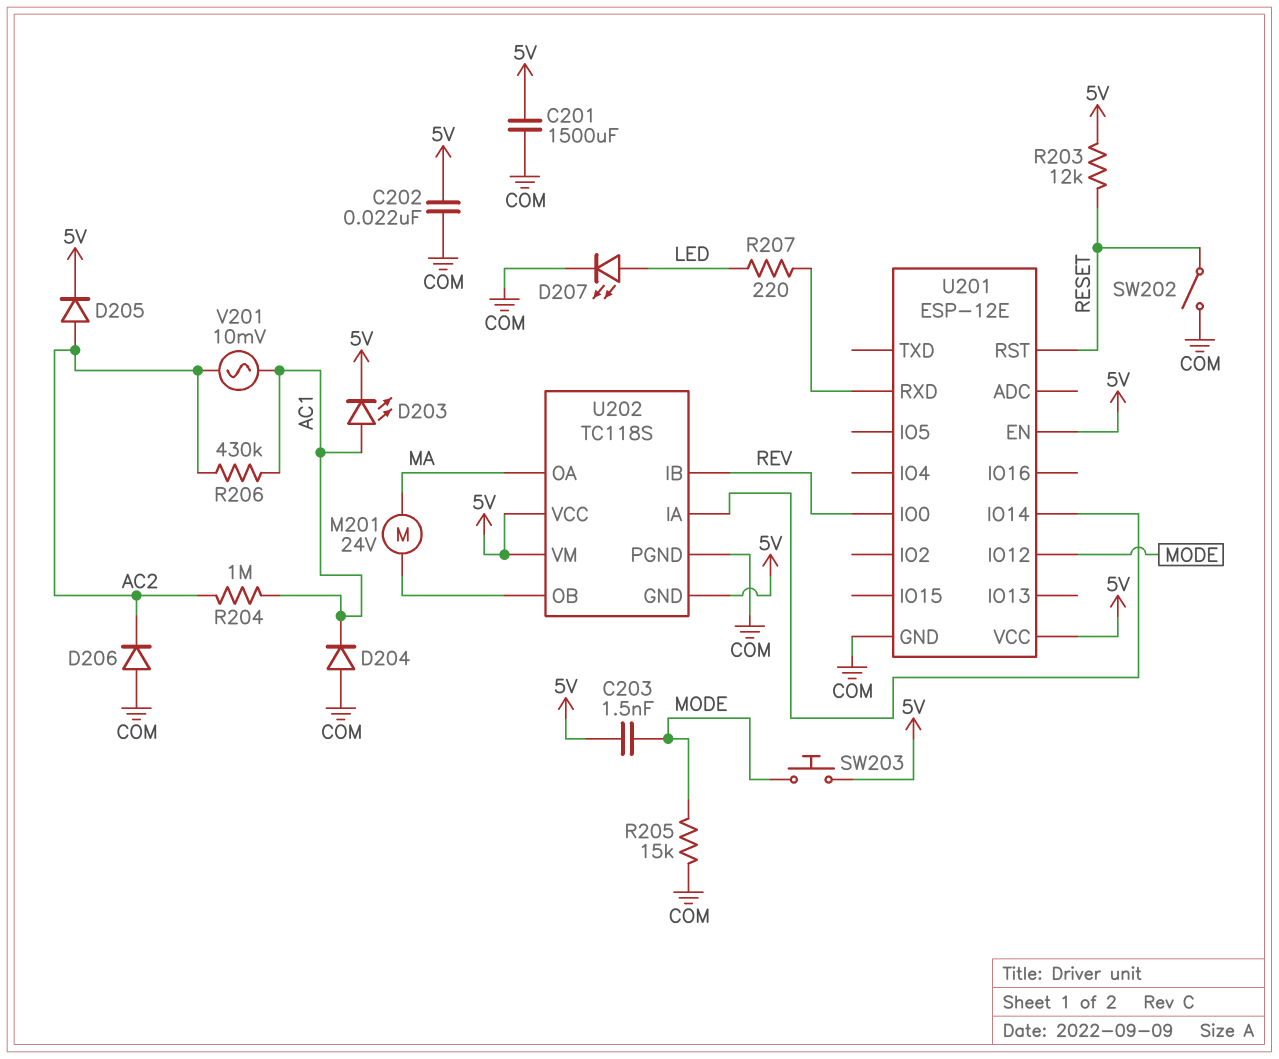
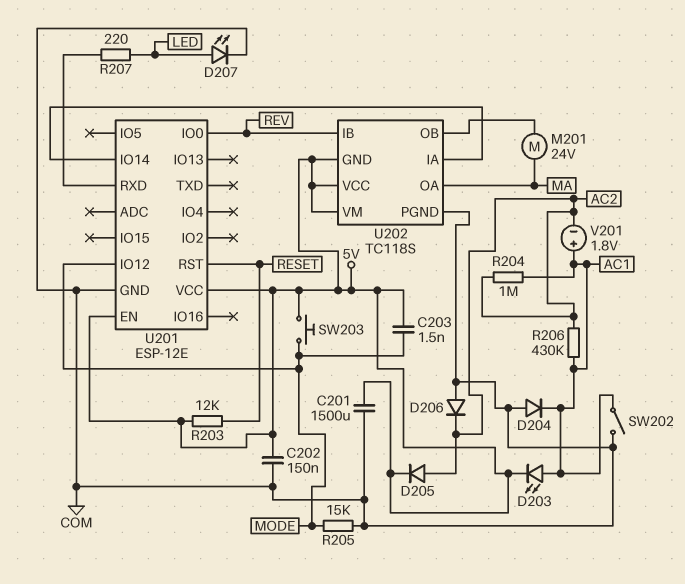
C202: 22nF (5V, COM) -> 150nF (5V, COM)
SW202: switch (COM, RESET) -> switch (AC1, COM)
V201: AC 10mV (AC1, AC2) -> 1.8V (plus AC1, minus AC2)

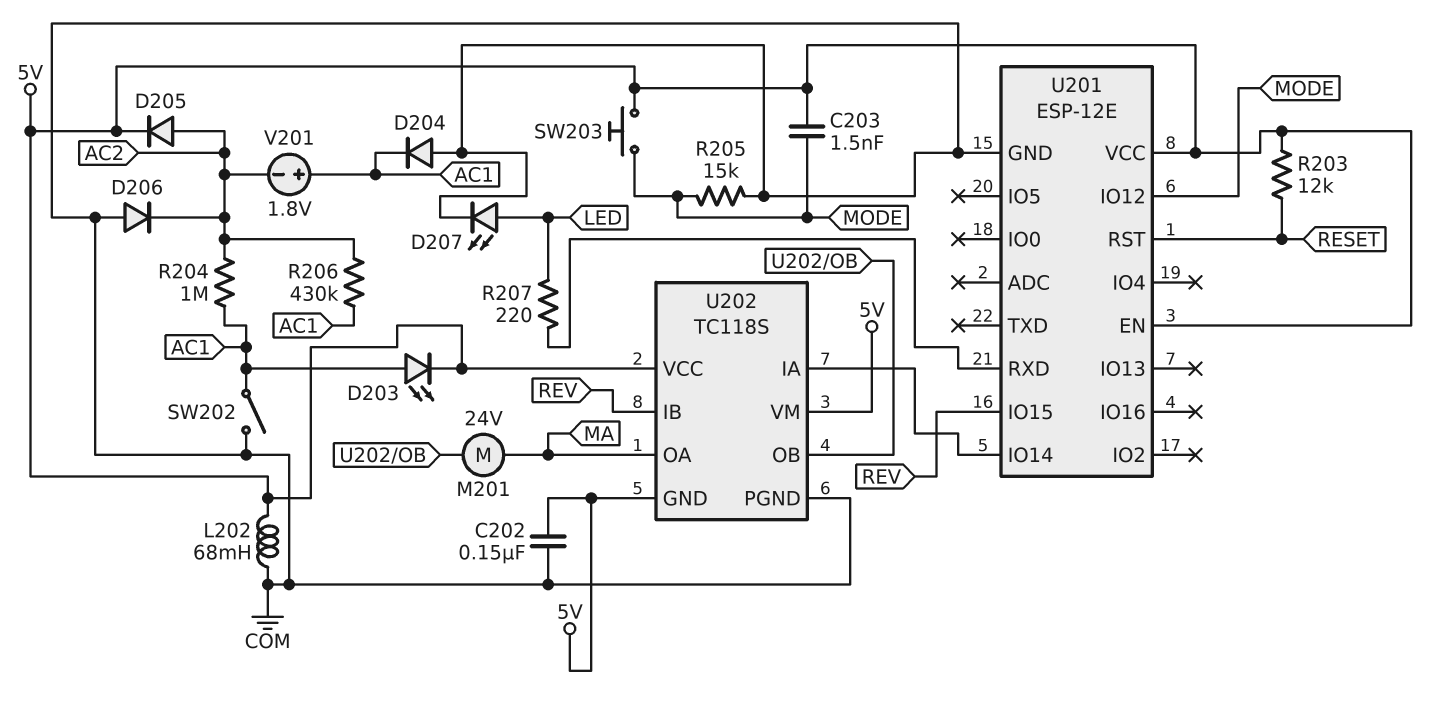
C201: 1500uF (5V, COM) -> none
L202: none -> 68mH (5V, COM)
U201 pin IO0: REV -> none
U201 pin IO15: none -> REV

